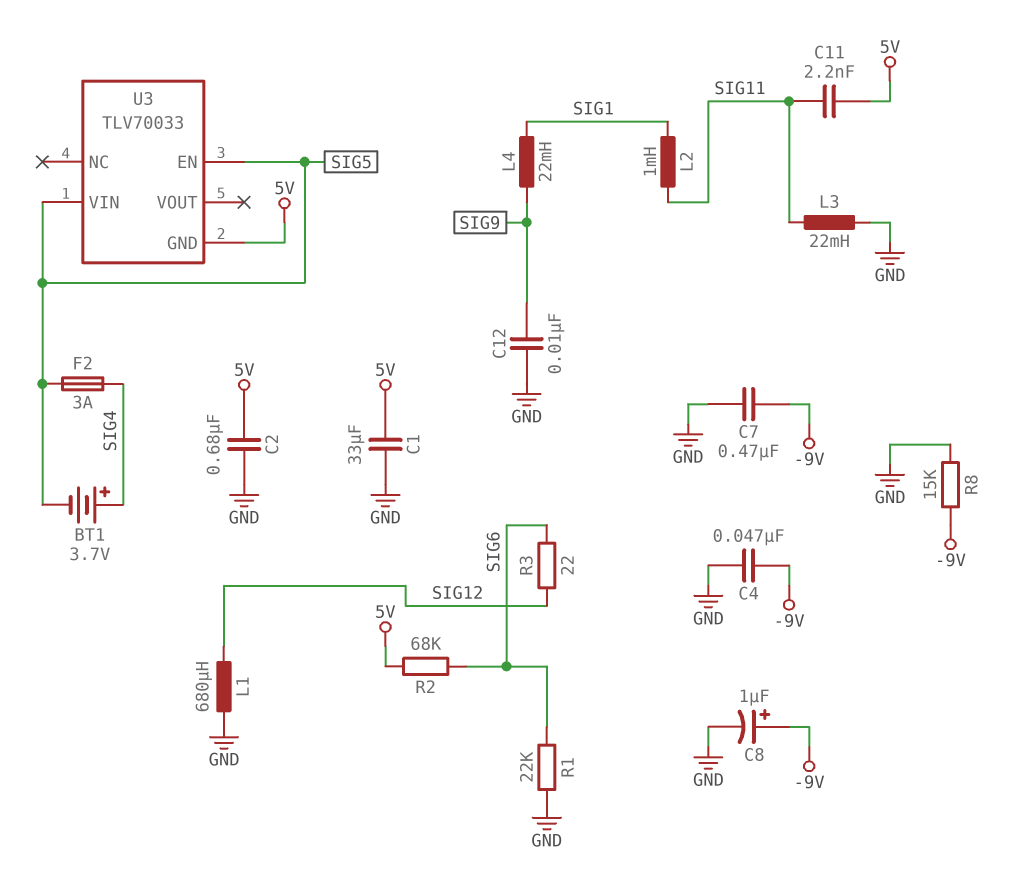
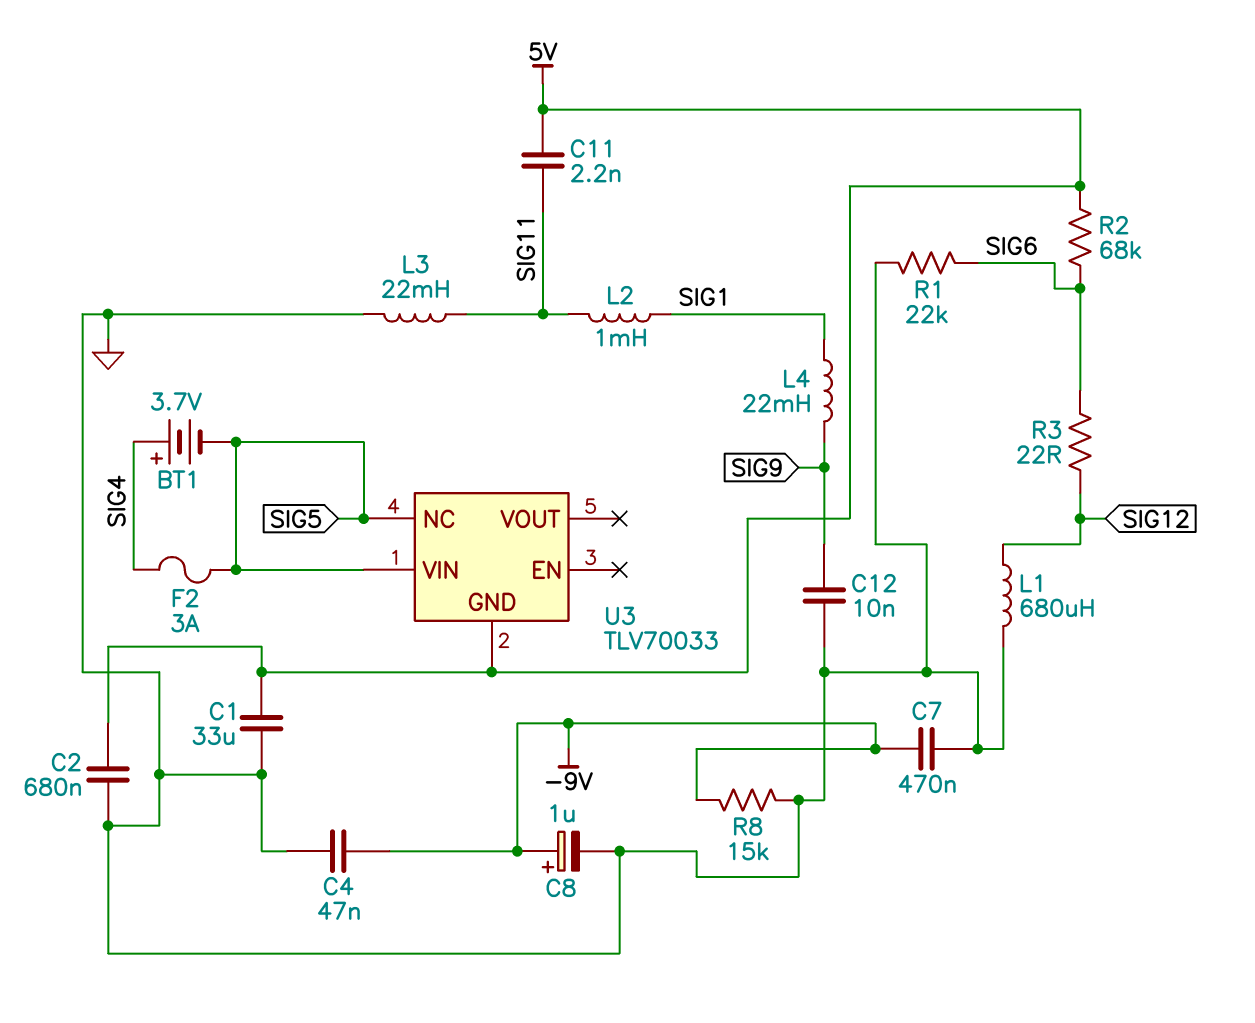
U3 pin EN: SIG5 -> none
U3 pin NC: none -> SIG5

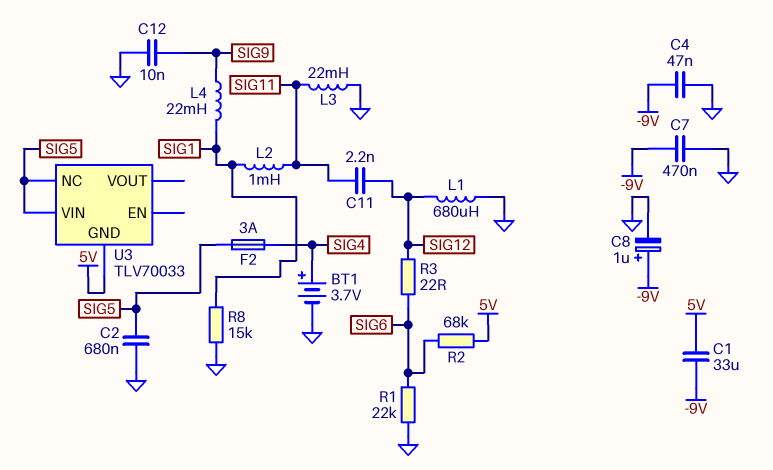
BT1: 3.7V (plus SIG4, minus SIG5) -> 3.7V (plus SIG4, minus GND)
C1: 33uF (5V, GND) -> 33uF (-9V, 5V)
C2: 680nF (5V, GND) -> 680nF (GND, SIG5)
C11: 2.2nF (5V, SIG11) -> 2.2nF (SIG11, SIG12)
R8: 15k (-9V, GND) -> 15k (GND, SIG1)

